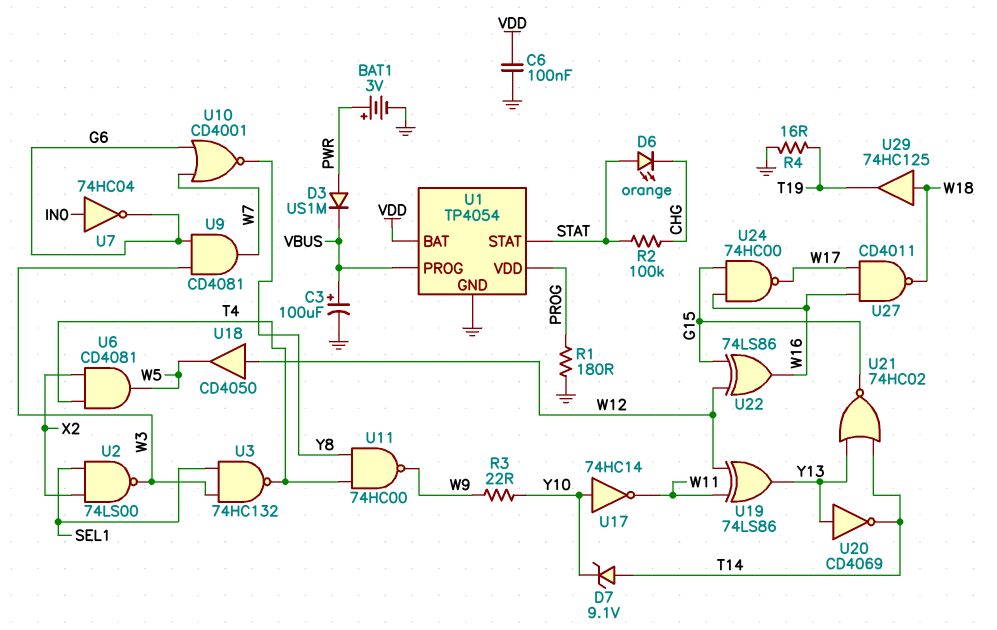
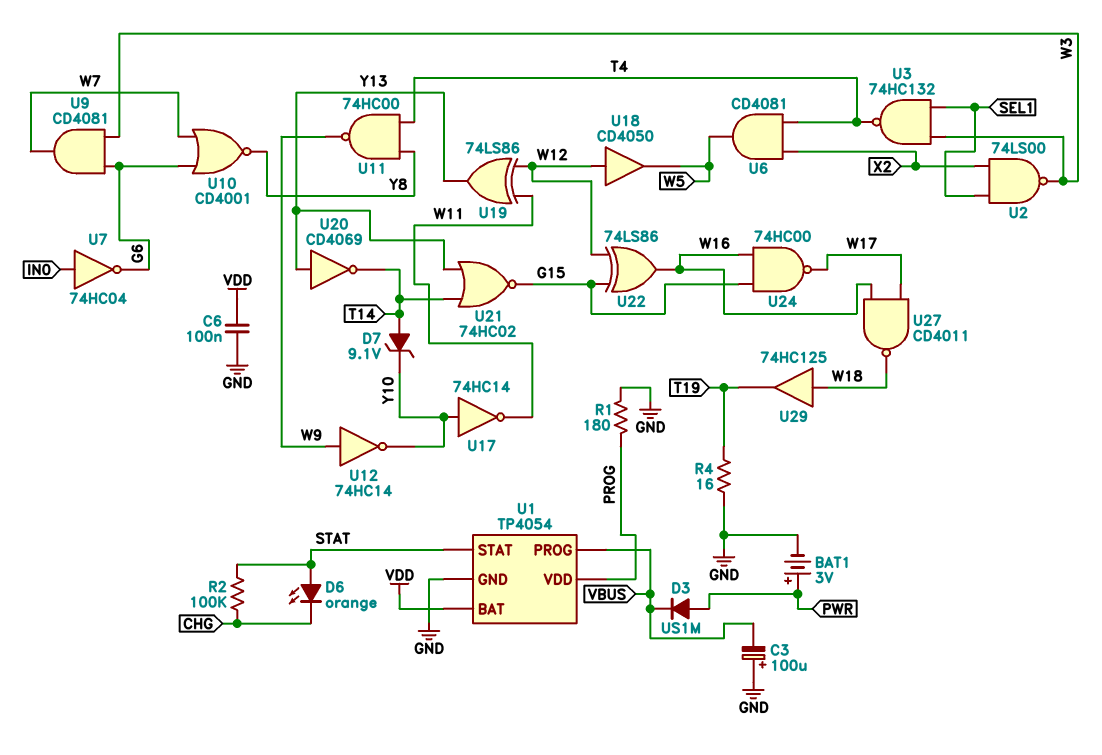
C3: 100uF (plus VBUS, minus GND) -> 100uF (plus GND, minus VBUS)
R3: 22 (W9, Y10) -> none
U12: none -> NOT 74HC14 (in W9, out Y10)

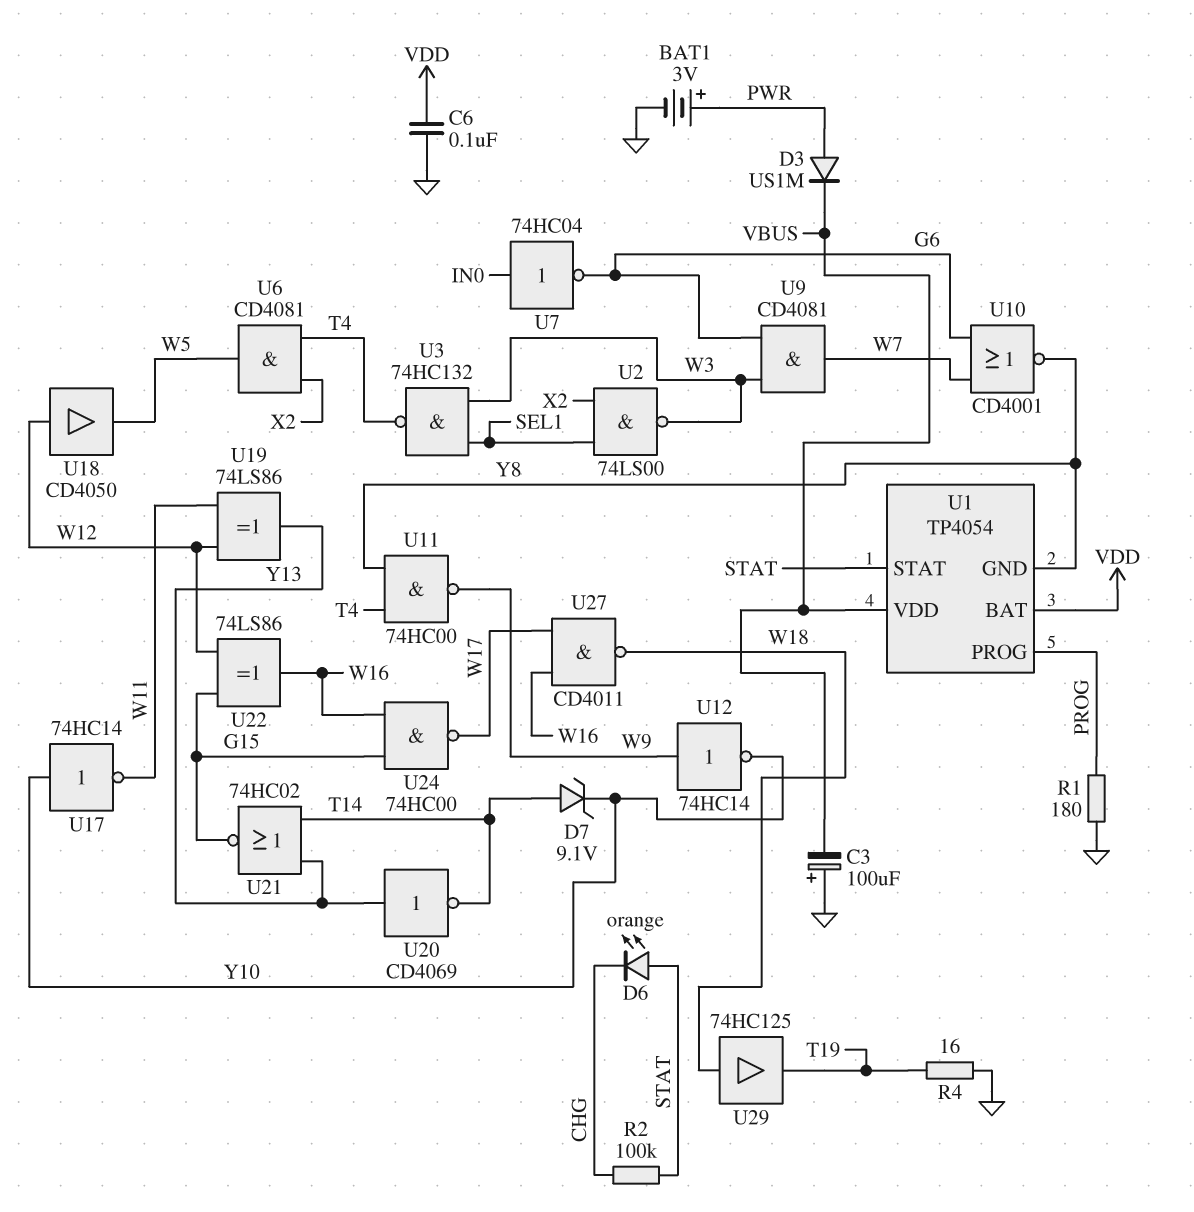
U1 pin GND: GND -> Y8
U1 pin PROG: VBUS -> PROG
U1 pin VDD: PROG -> VBUS

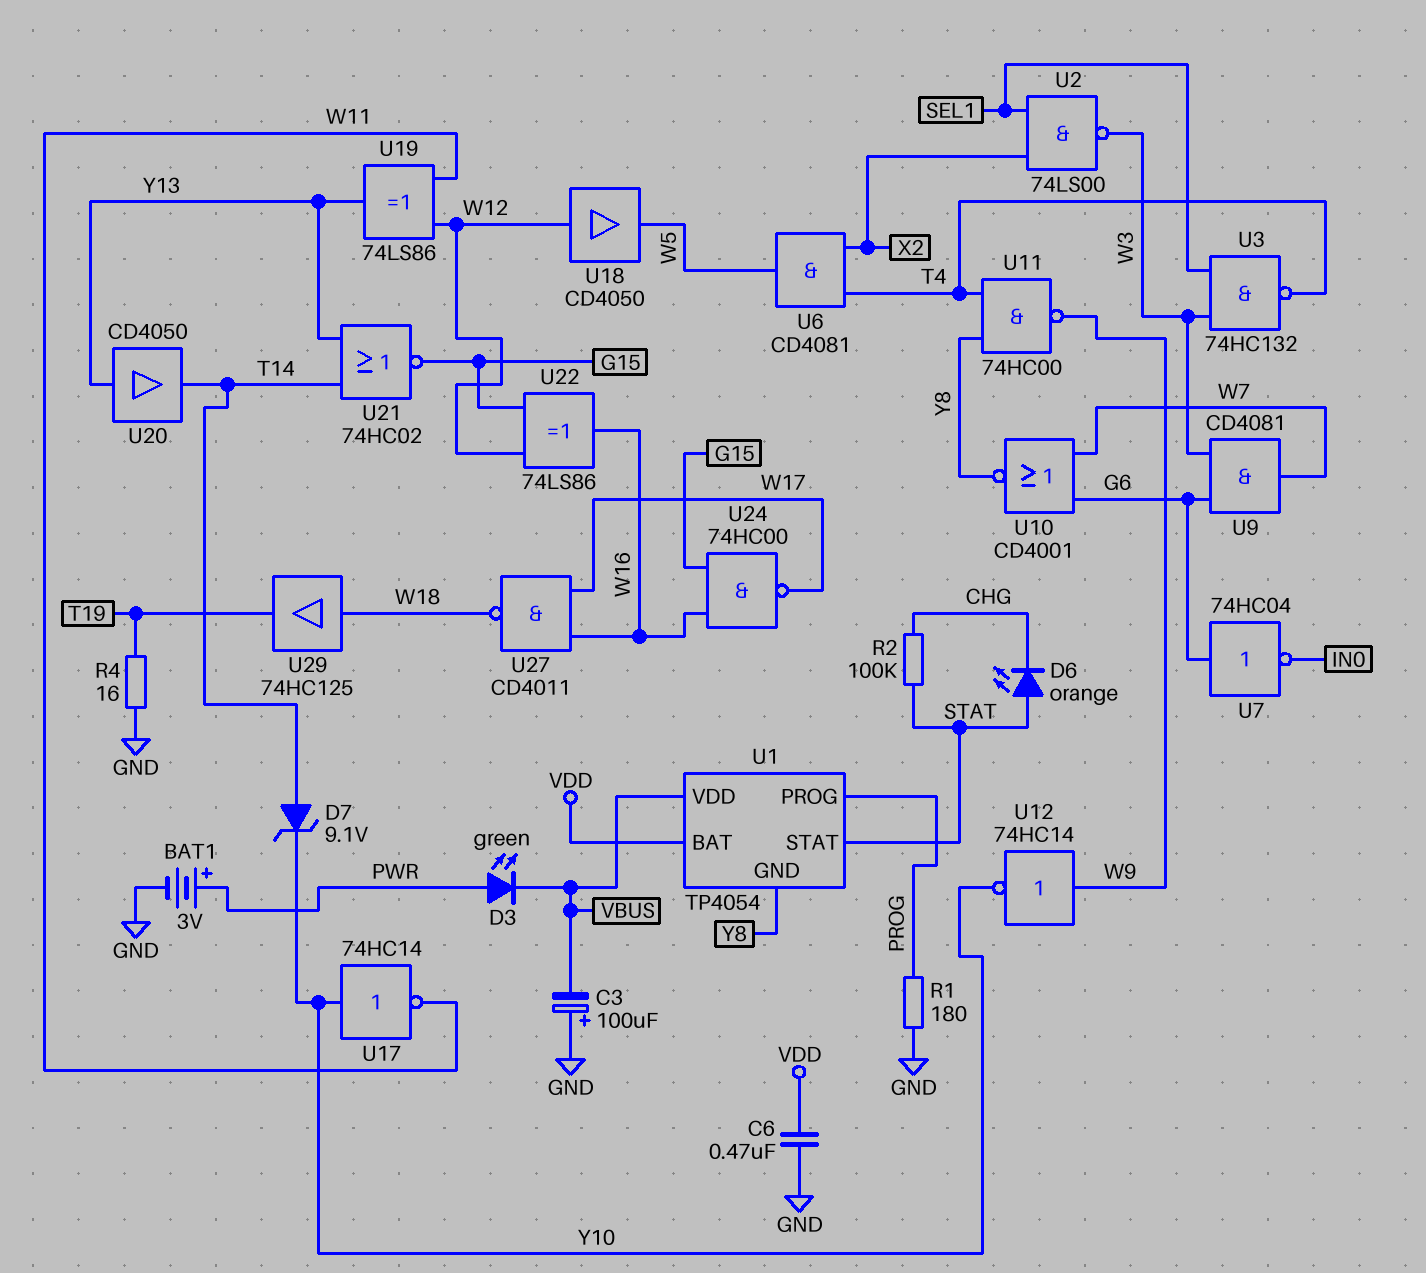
C6: 100nF (GND, VDD) -> 470nF (GND, VDD)
D3: diode US1M (A PWR, K VBUS) -> LED green (A PWR, K VBUS)
U7: NOT 74HC04 (in IN0, out G6) -> NOT 74HC04 (in G6, out IN0)
U20: NOT CD4069 (in Y13, out T14) -> buffer CD4050 (in Y13, out T14)

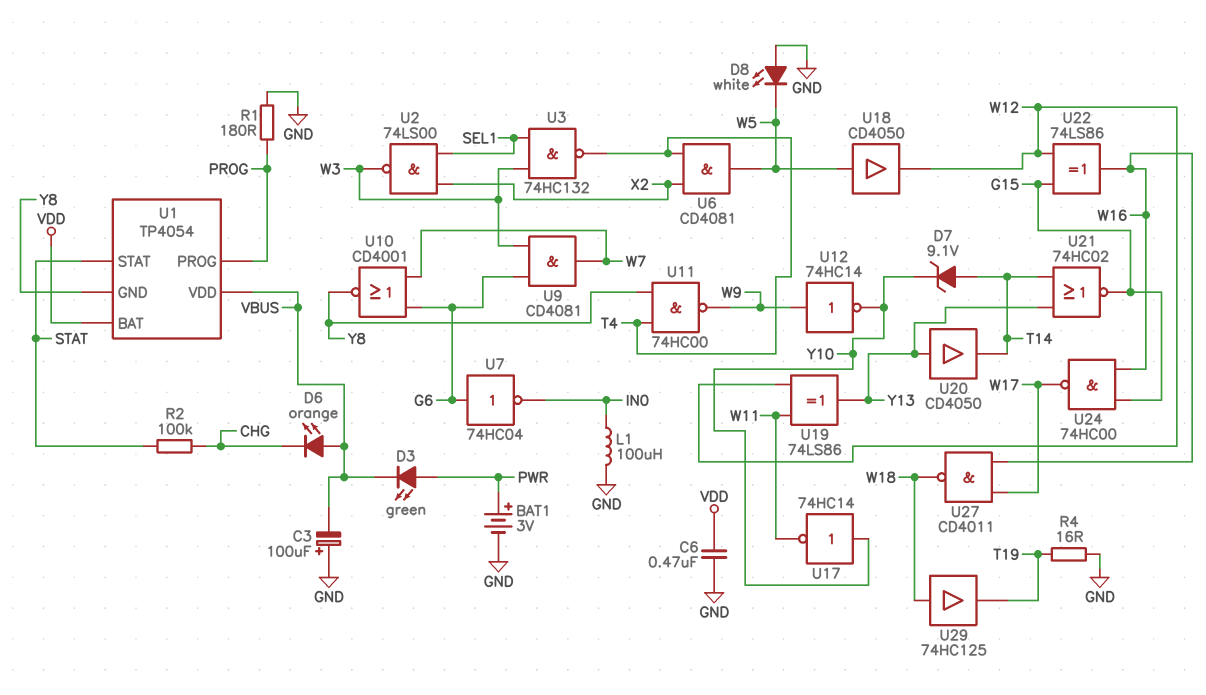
D6: LED orange (A STAT, K CHG) -> LED orange (A VBUS, K CHG)
D8: none -> LED white (A GND, K W5)
L1: none -> 100uH (GND, IN0)
U18: buffer CD4050 (in W12, out W5) -> buffer CD4050 (in W5, out W12)

